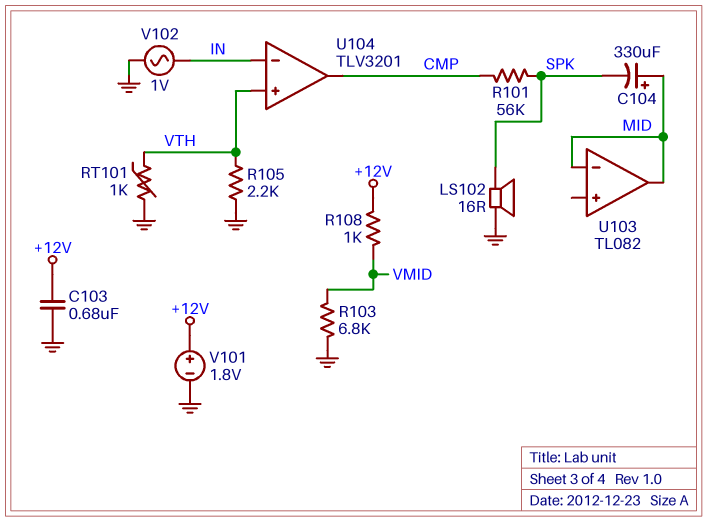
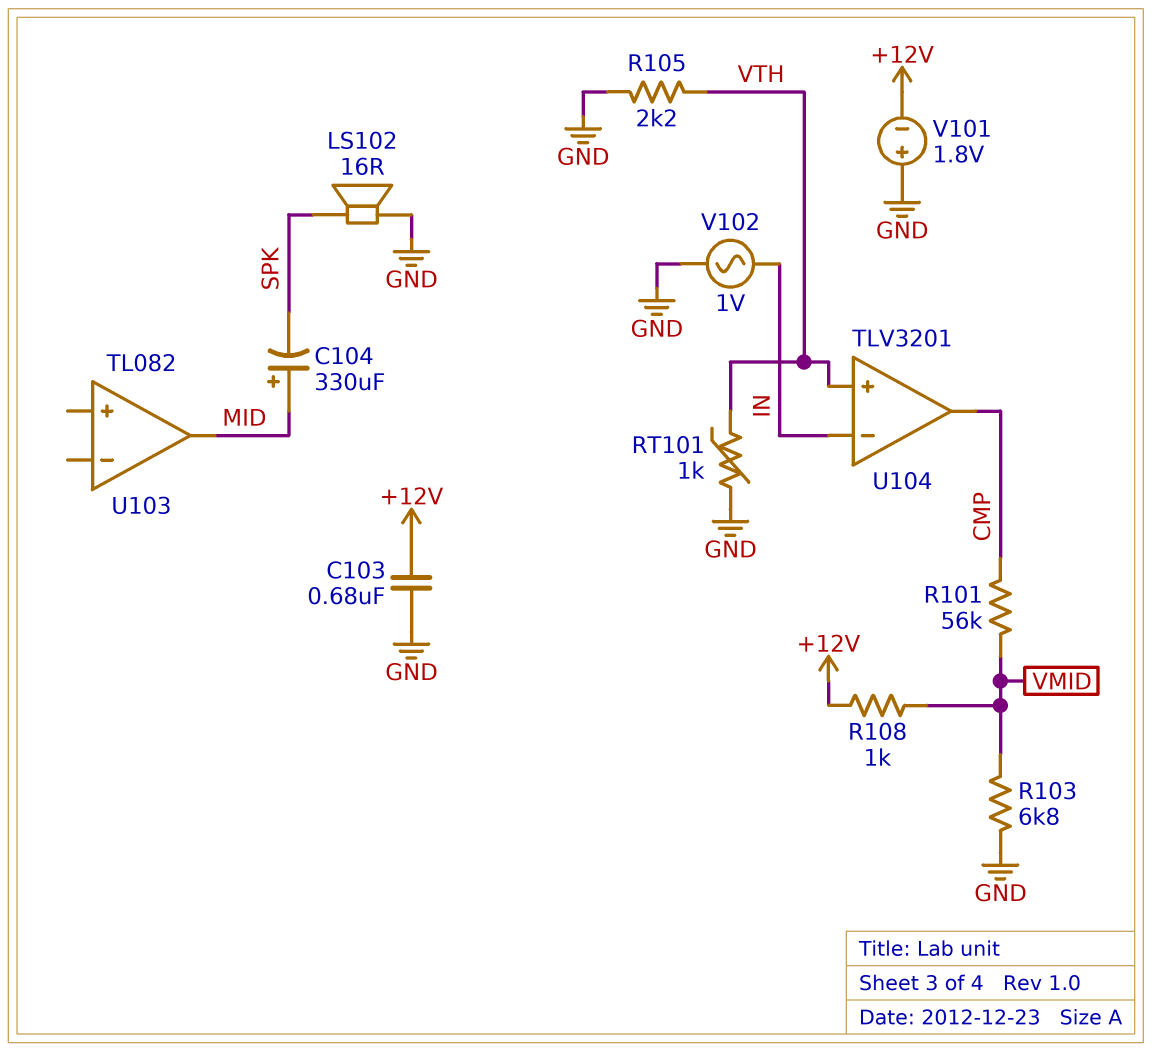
R101: 56k (CMP, SPK) -> 56k (CMP, VMID)
U103 pin in-: MID -> none
V101: 1.8V (plus +12V, minus GND) -> 1.8V (plus GND, minus +12V)

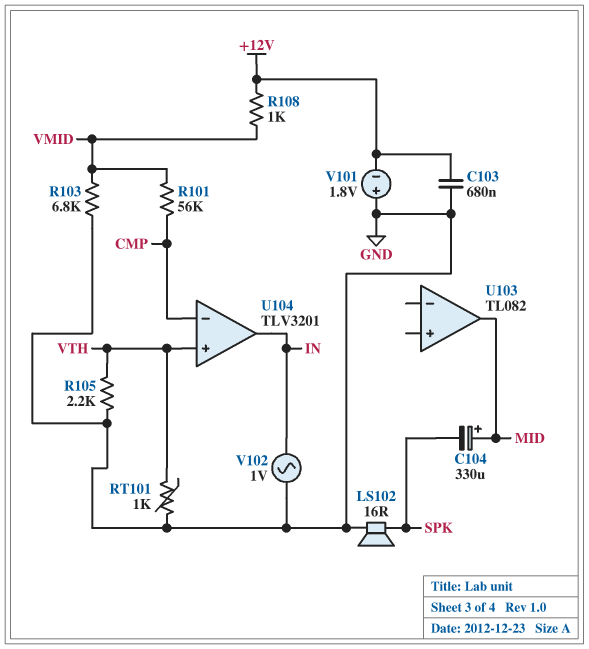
U104 pin in-: IN -> CMP
U104 pin out: CMP -> IN

